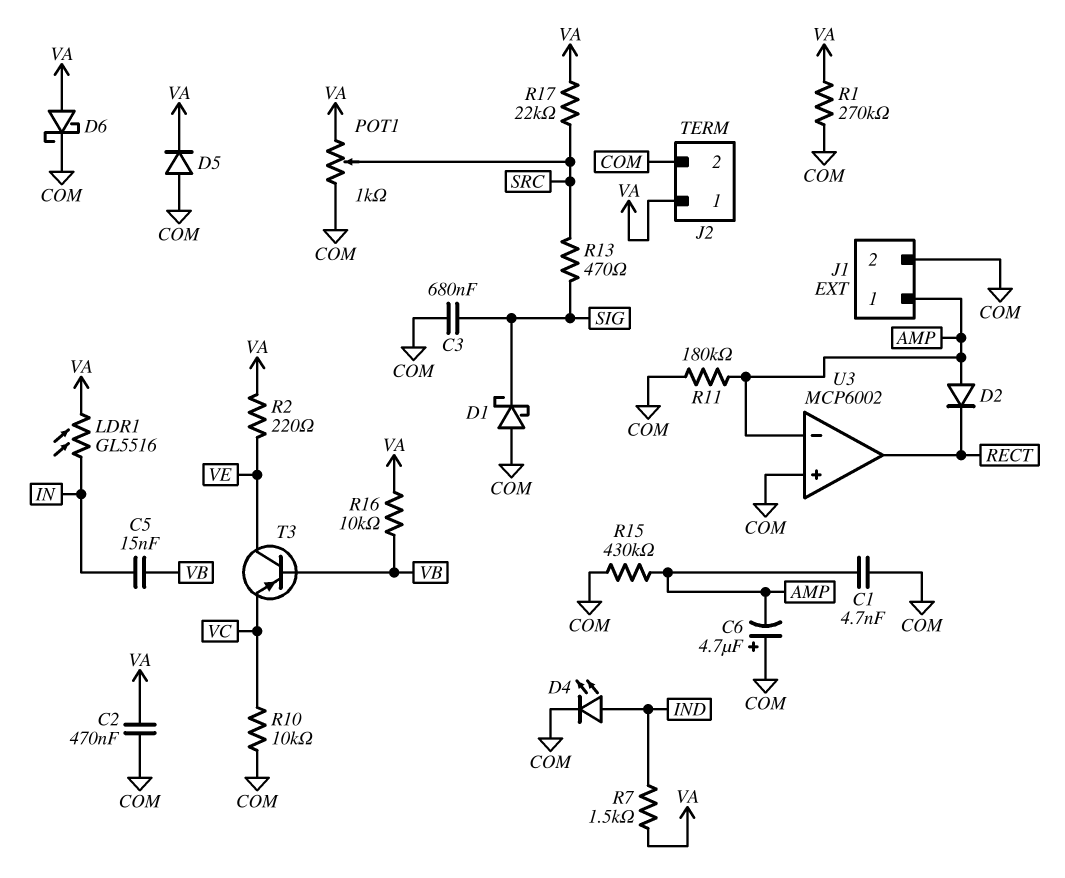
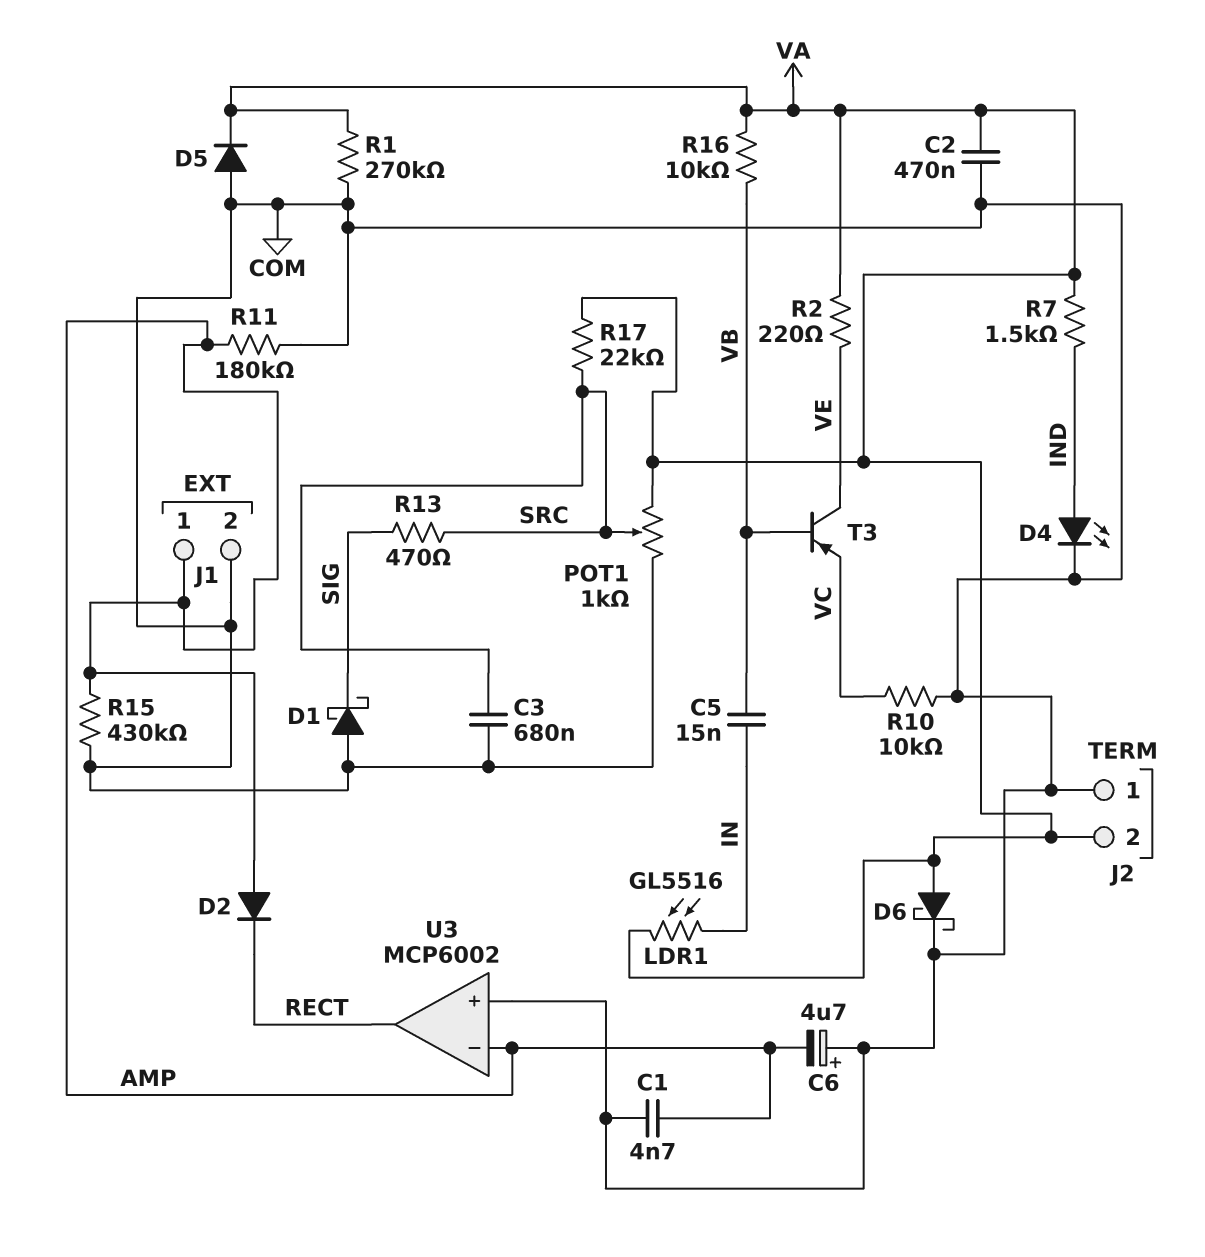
C3: 680nF (COM, SIG) -> 680nF (COM, SRC)
J2 pin 1: VA -> COM
J2 pin 2: COM -> VA

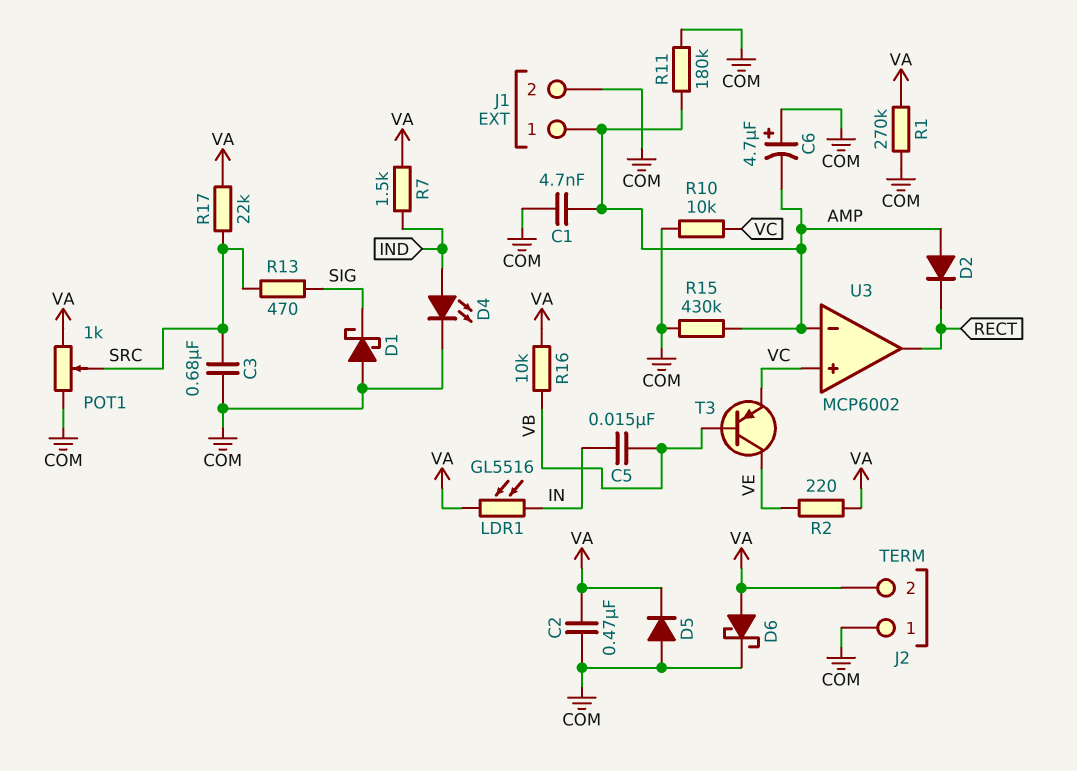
U3 pin in+: COM -> VC

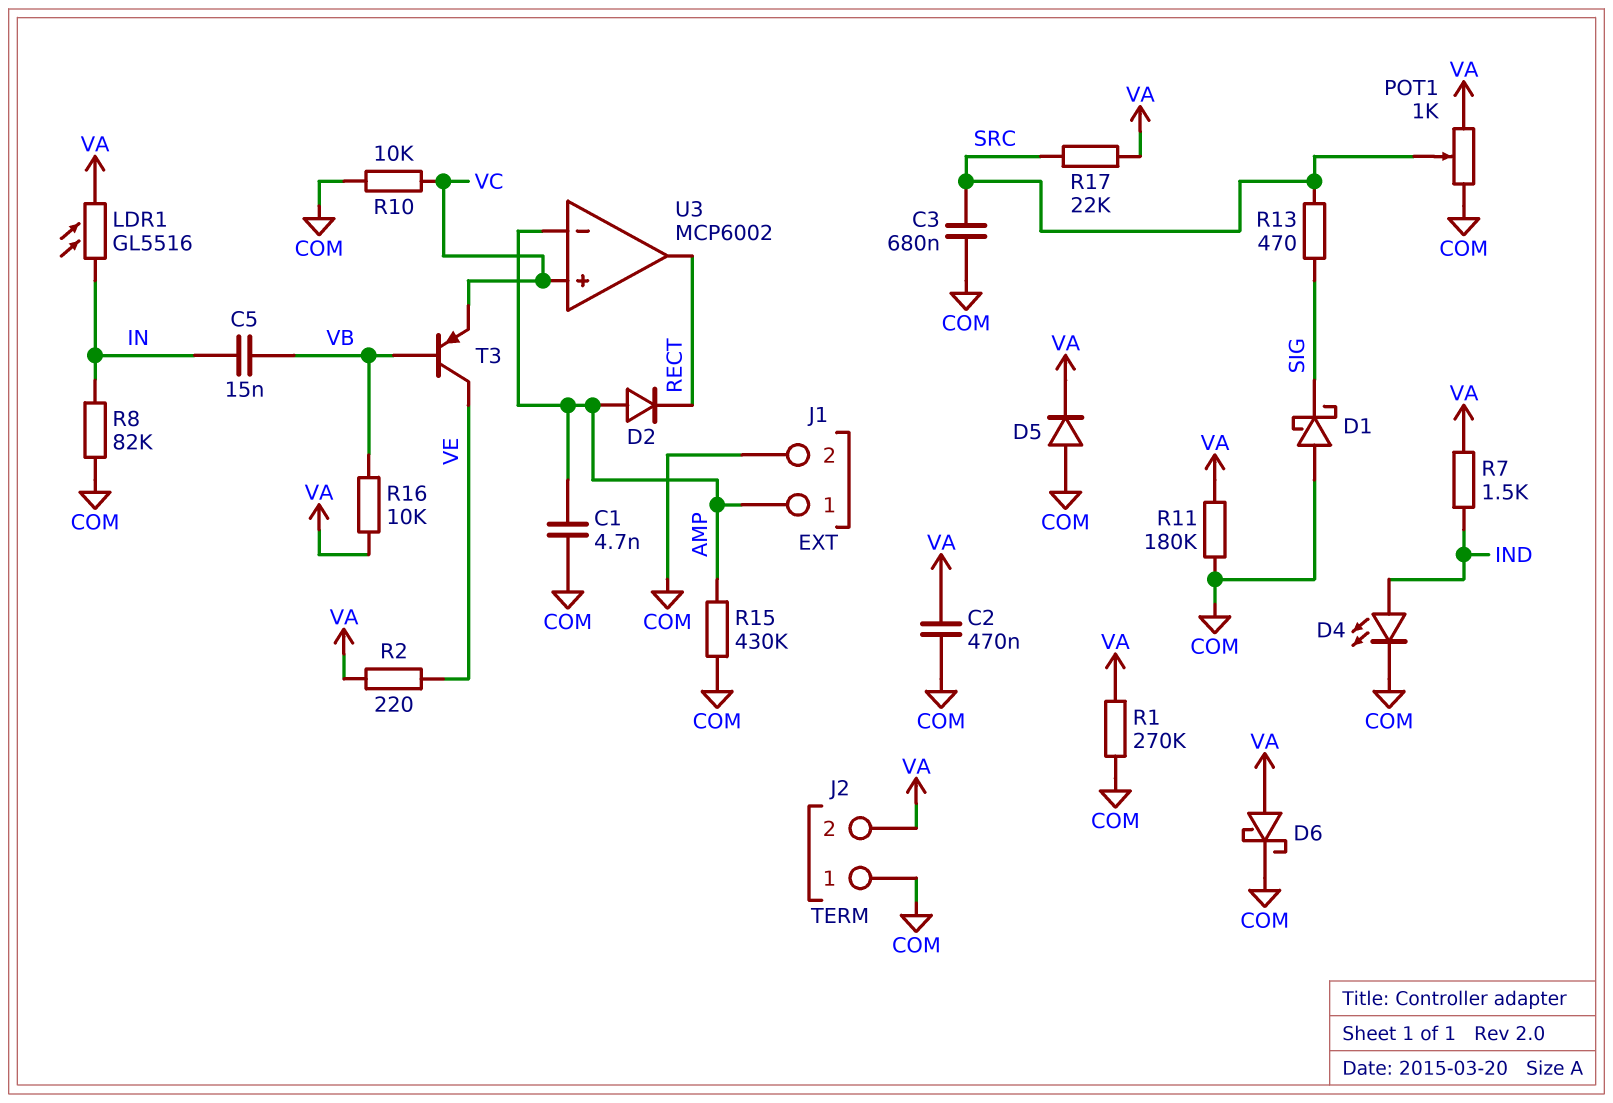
C6: 4.7uF (plus COM, minus AMP) -> none
R8: none -> 82k (COM, IN)
R11: 180k (AMP, COM) -> 180k (COM, VA)

